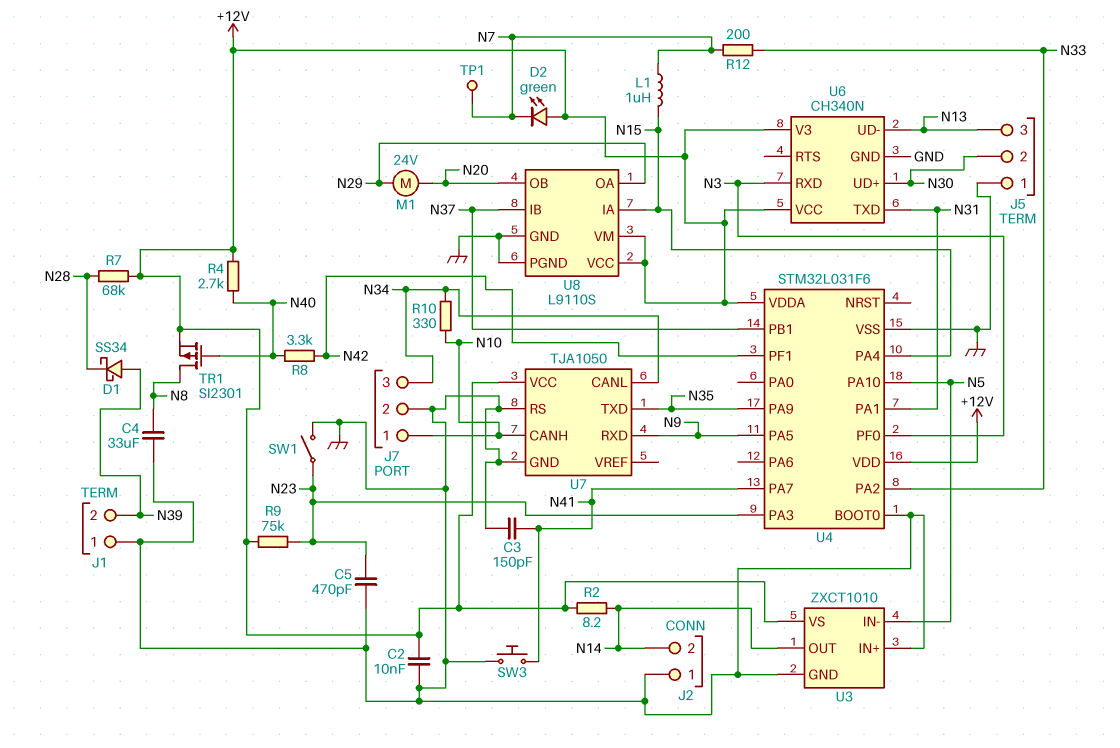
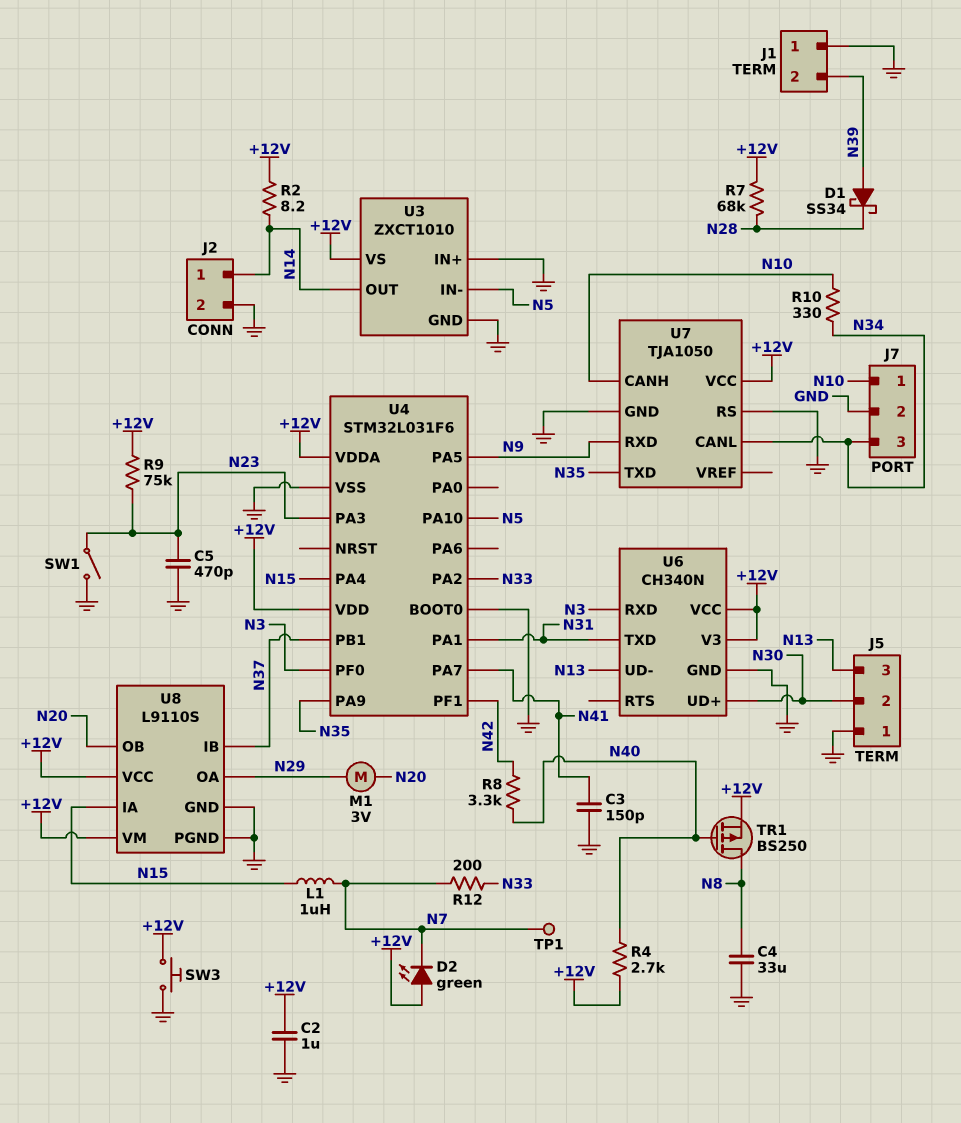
C2: 10nF (+12V, GND) -> 1uF (+12V, GND)
J2 pin 1: GND -> N14
J2 pin 2: N14 -> GND
M1: motor 24V (N20, N29) -> motor 3V (N20, N29)
SW3: button (GND, N41) -> button (+12V, GND)
TR1: PMOS SI2301 (G N40, D N8, S +12V) -> PMOS BS250 (G N40, D N8, S +12V)

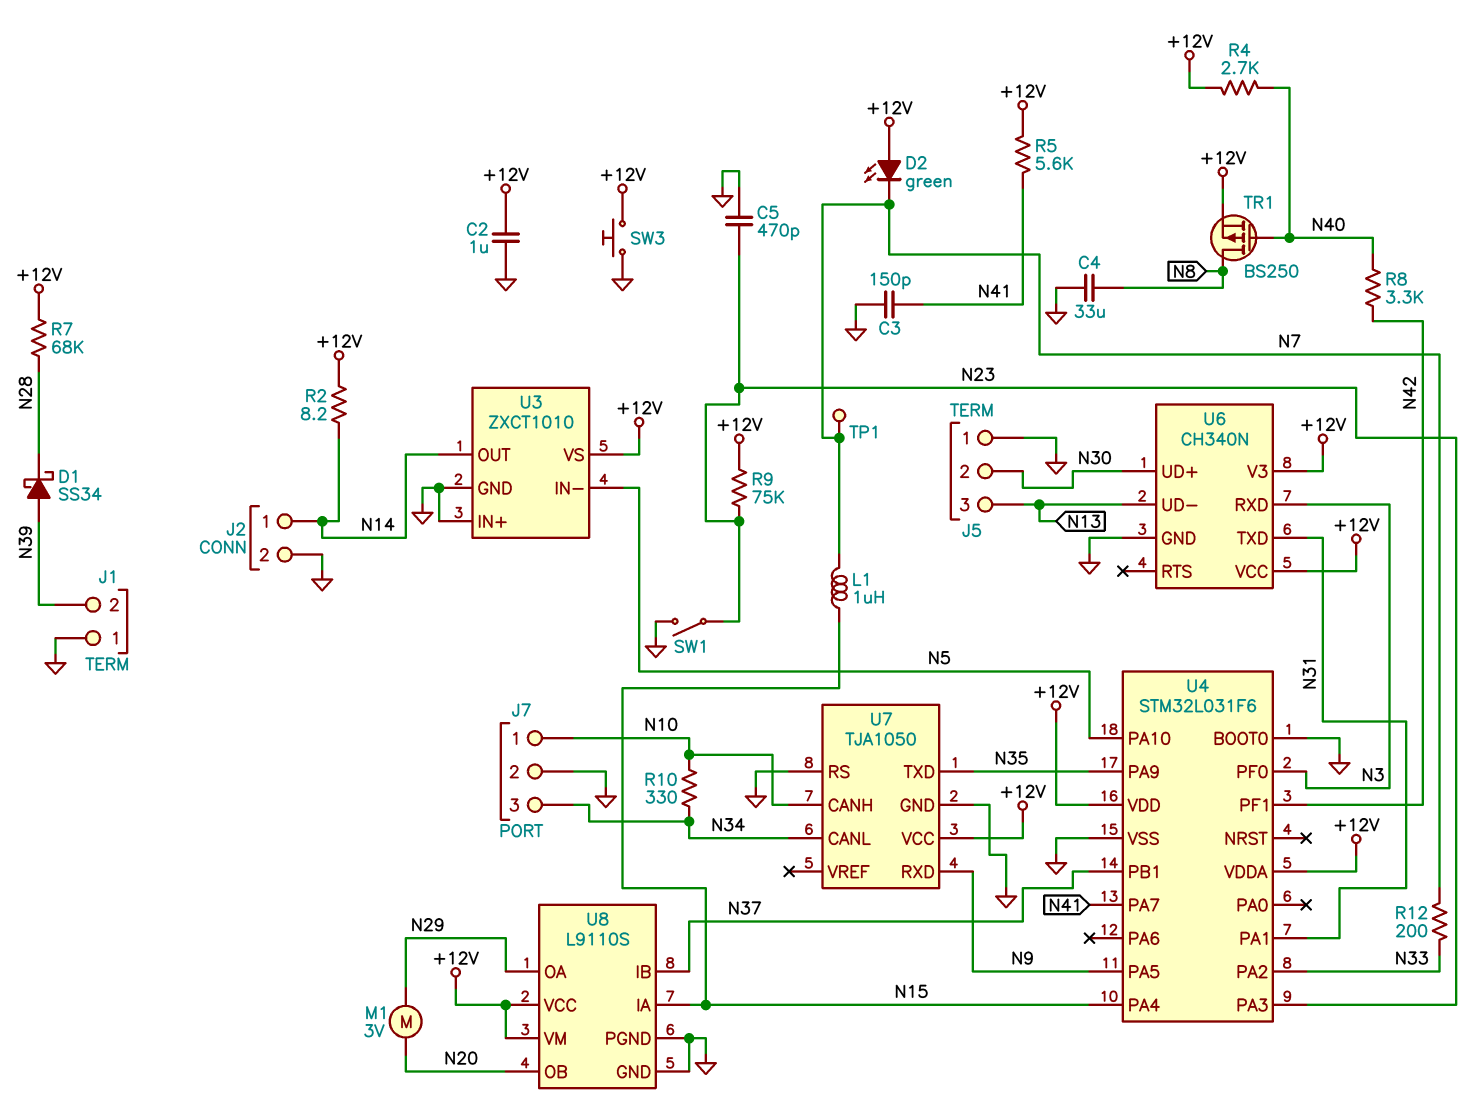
R5: none -> 5.6k (+12V, N41)

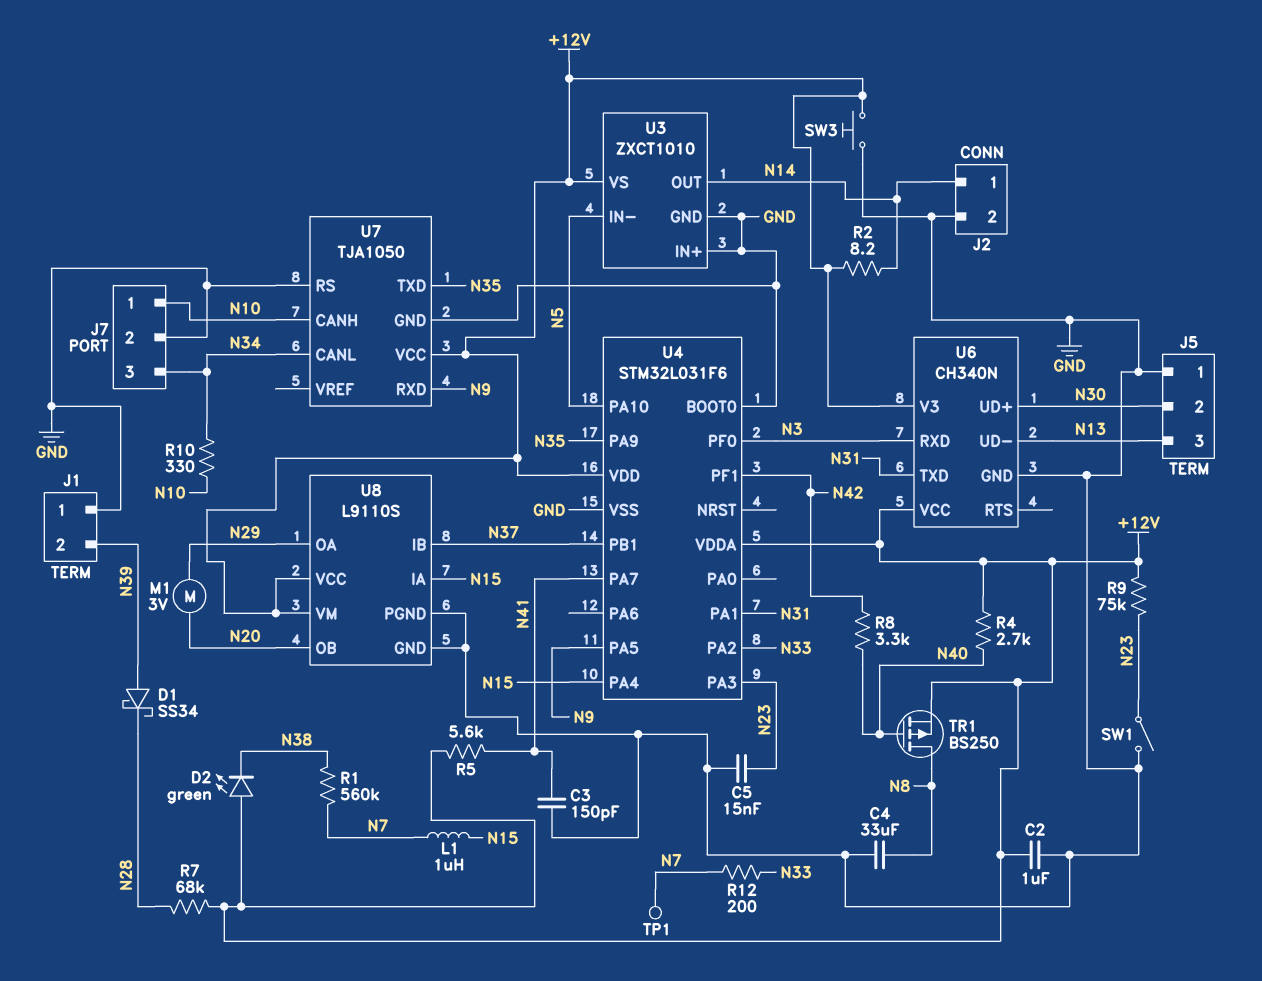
C5: 470pF (GND, N23) -> 15nF (GND, N23)
D2: LED green (A +12V, K N7) -> LED green (A +12V, K N38)
R1: none -> 560k (N7, N38)

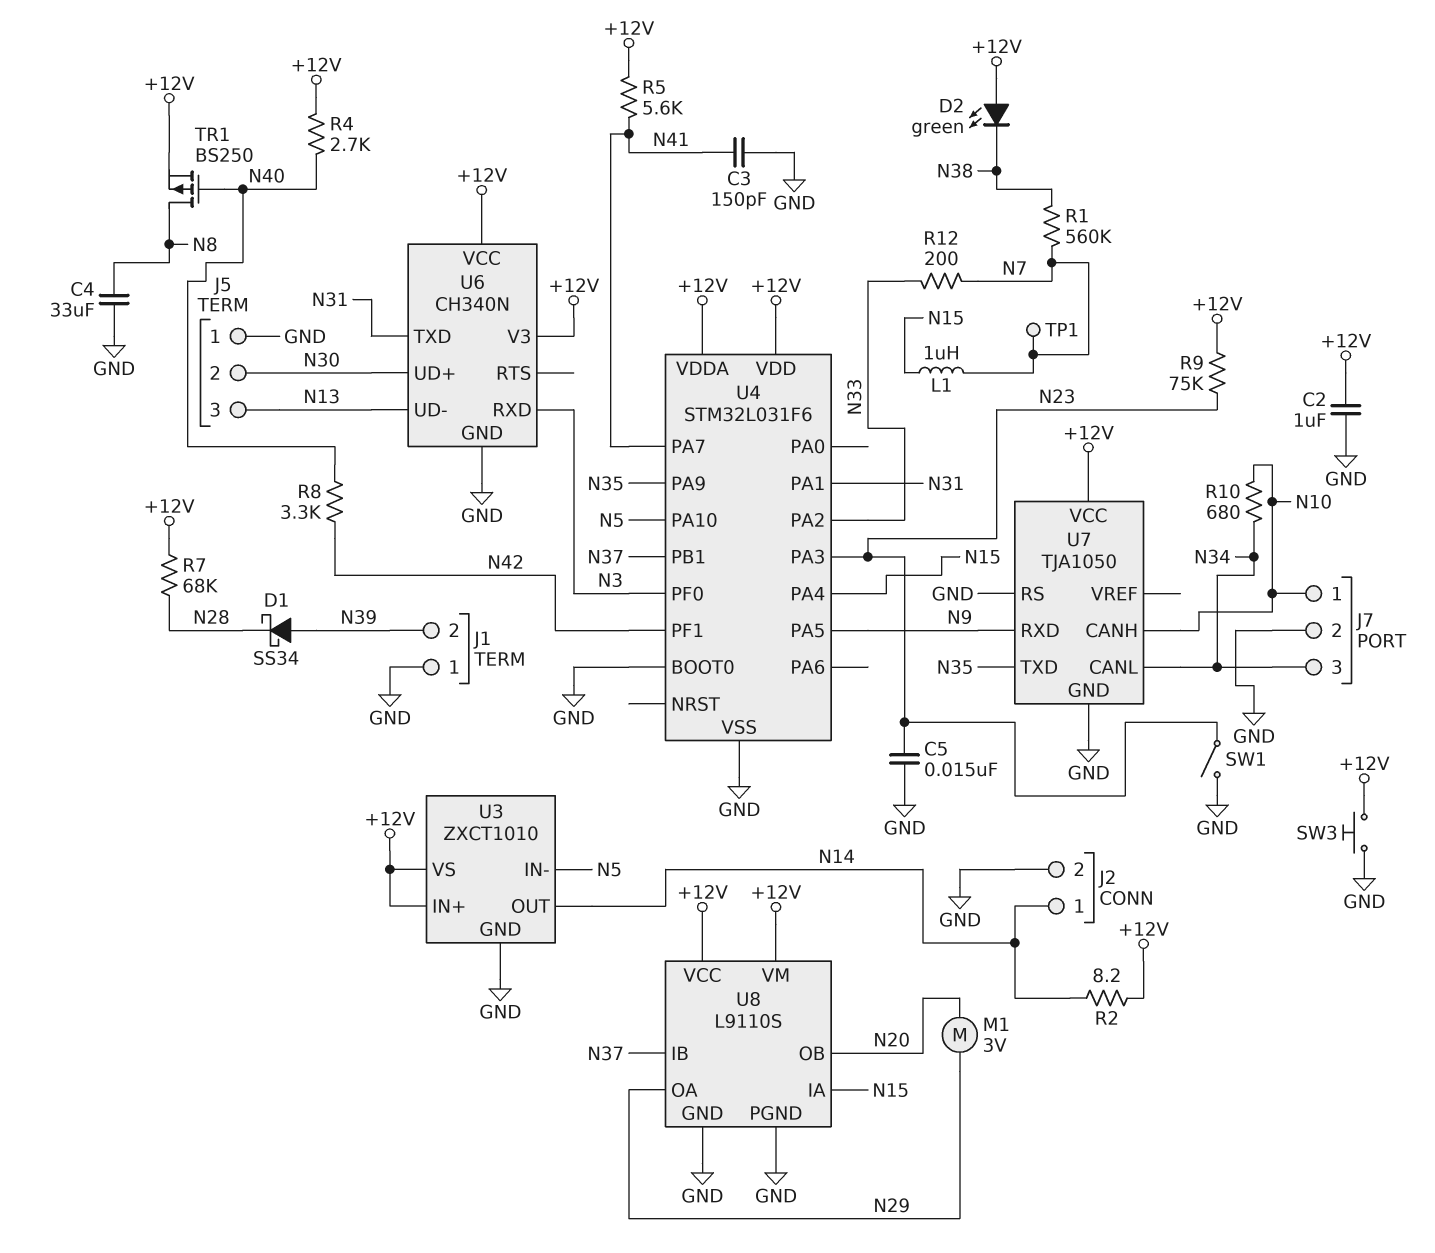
R10: 330 (N10, N34) -> 680 (N10, N34)
U3 pin IN+: GND -> +12V

